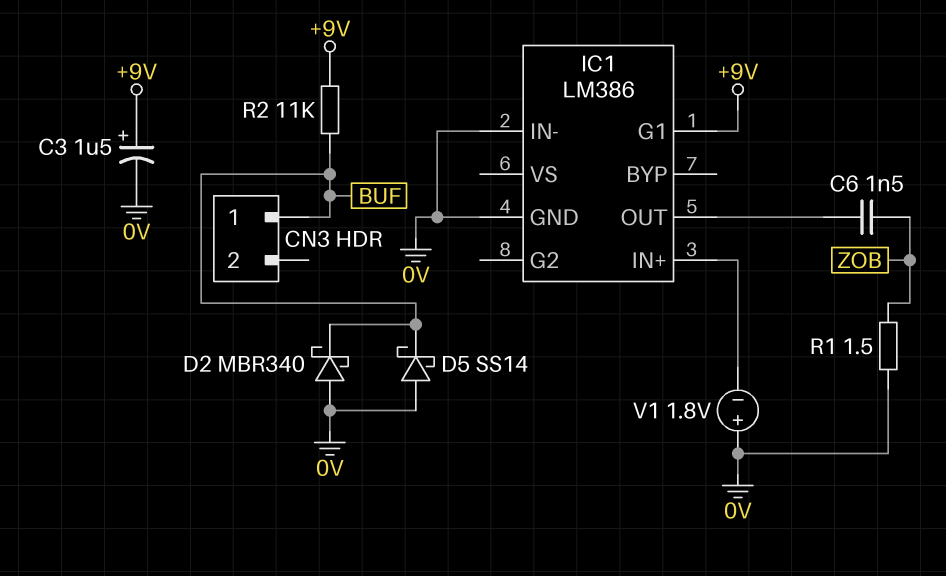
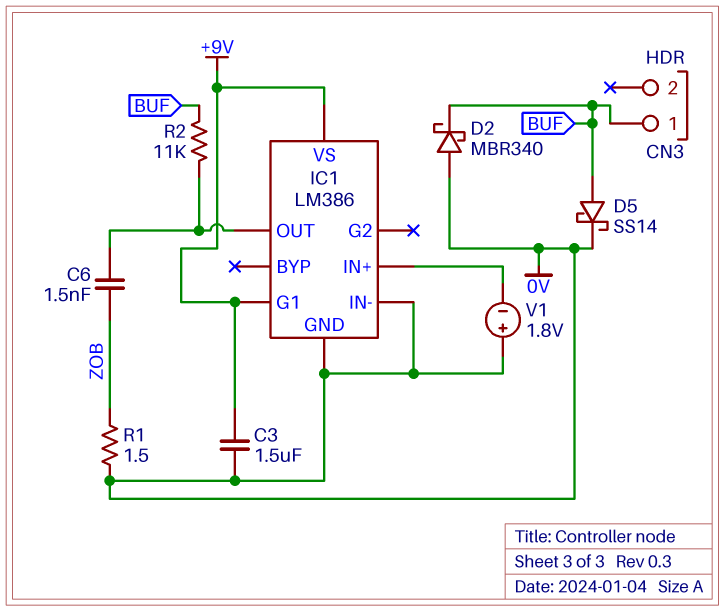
C3: 1.5uF (plus +9V, minus 0V) -> 1.5uF (+9V, 0V)
D5: schottky SS14 (A 0V, K BUF) -> schottky SS14 (A BUF, K 0V)
IC1 pin VS: none -> +9V
R2: 11k (+9V, BUF) -> 11k (BUF, IC1/OUT)

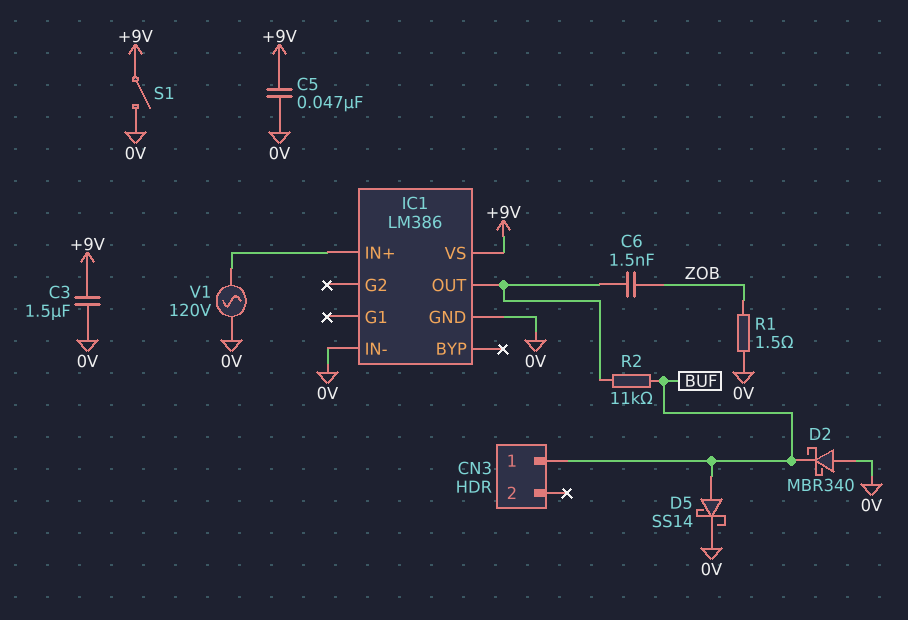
C5: none -> 47nF (+9V, 0V)
IC1 pin G1: +9V -> none
S1: none -> switch (+9V, 0V)
V1: 1.8V (plus 0V, minus IC1/IN+) -> AC 120V (0V, IC1/IN+)

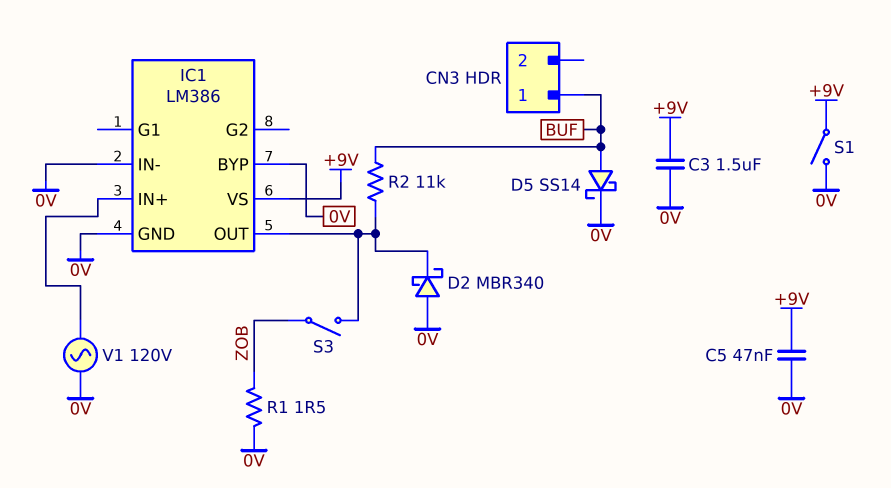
C6: 1.5nF (IC1/OUT, ZOB) -> none
D2: schottky MBR340 (A 0V, K BUF) -> schottky MBR340 (A 0V, K IC1/OUT)
IC1 pin BYP: none -> 0V
S3: none -> switch (IC1/OUT, ZOB)

